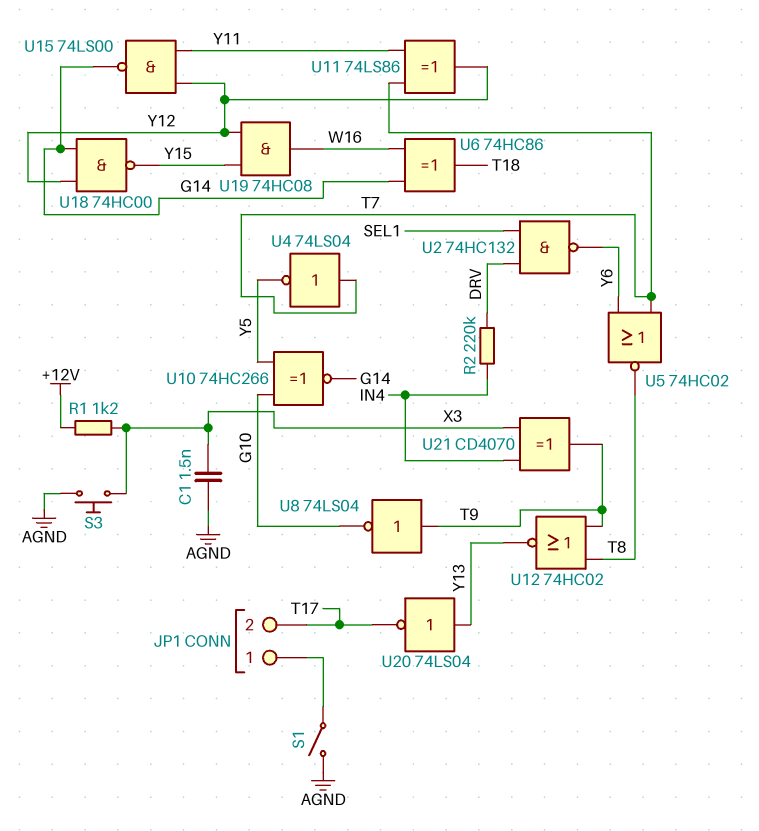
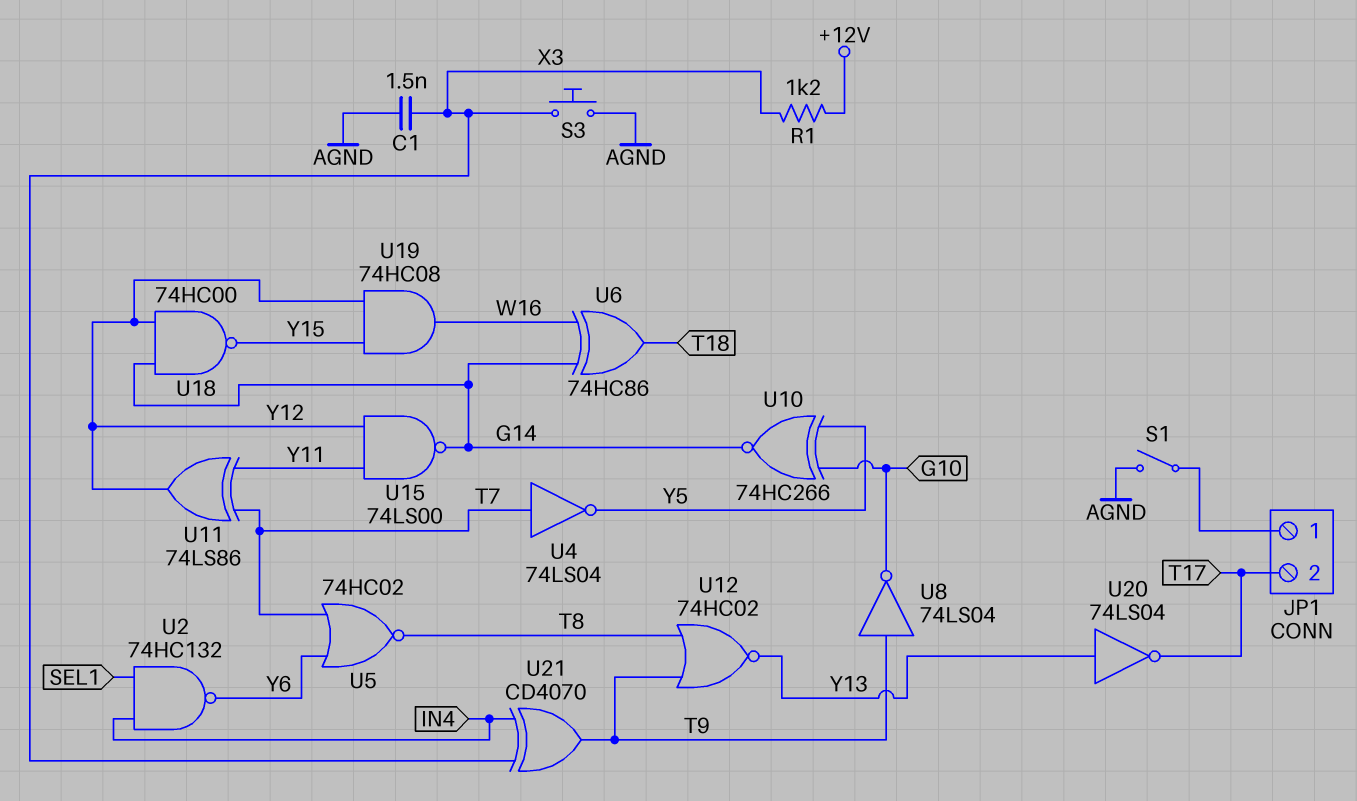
R2: 220k (DRV, IN4) -> none
U2: NAND 74HC132 (in DRV, in SEL1, out Y6) -> NAND 74HC132 (in IN4, in SEL1, out Y6)

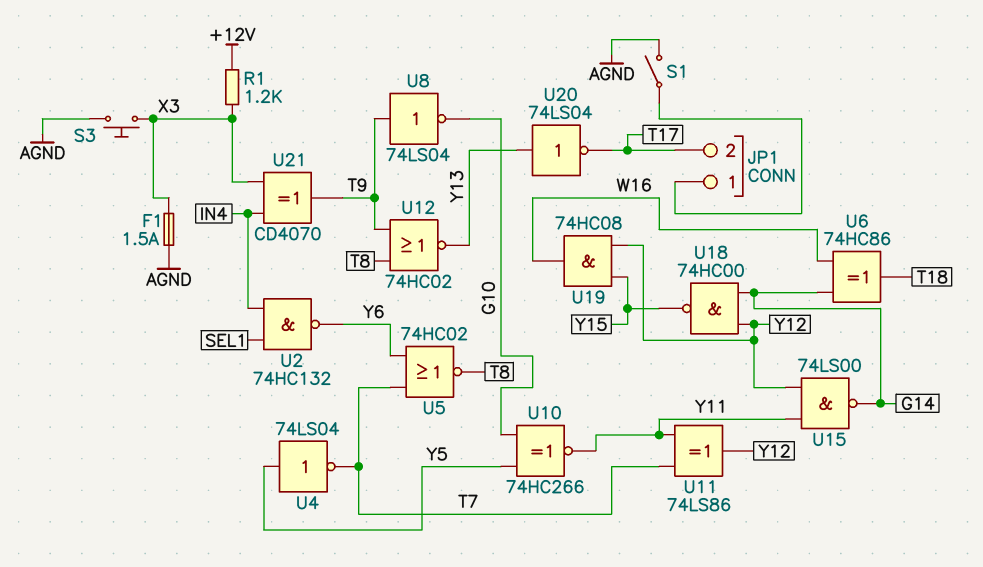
C1: 1.5nF (AGND, X3) -> none
F1: none -> 1.5A (AGND, X3)
U4: NOT 74LS04 (in T7, out Y5) -> NOT 74LS04 (in Y5, out T7)
U10: XNOR 74HC266 (in G10, in Y5, out G14) -> XNOR 74HC266 (in G10, in Y5, out Y11)

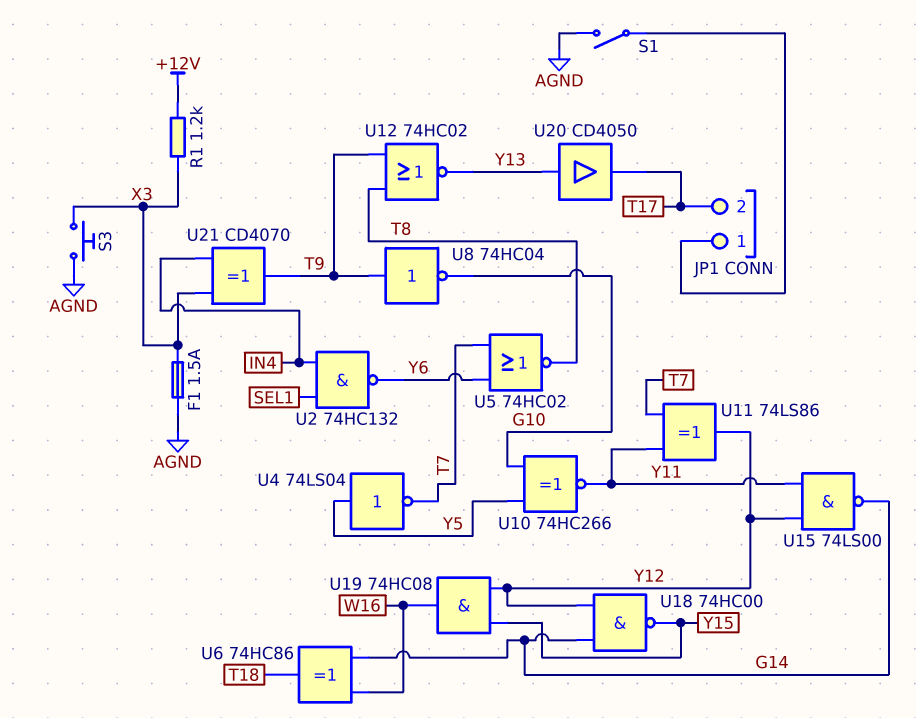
U8: NOT 74LS04 (in T9, out G10) -> NOT 74HC04 (in T9, out G10)
U20: NOT 74LS04 (in Y13, out T17) -> buffer CD4050 (in Y13, out T17)

